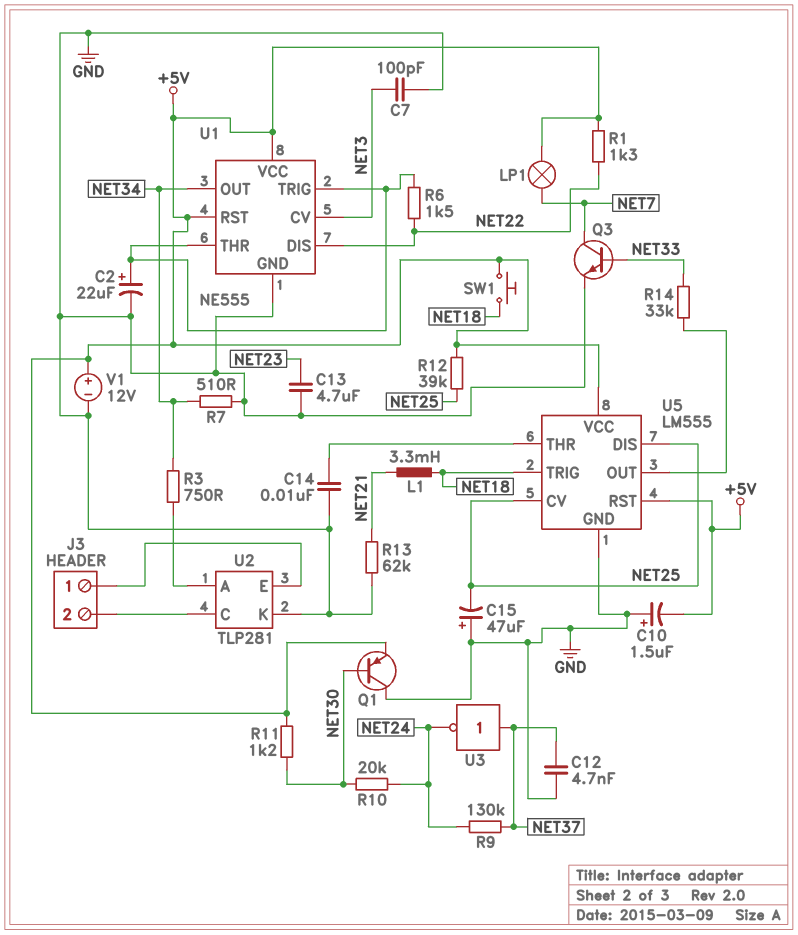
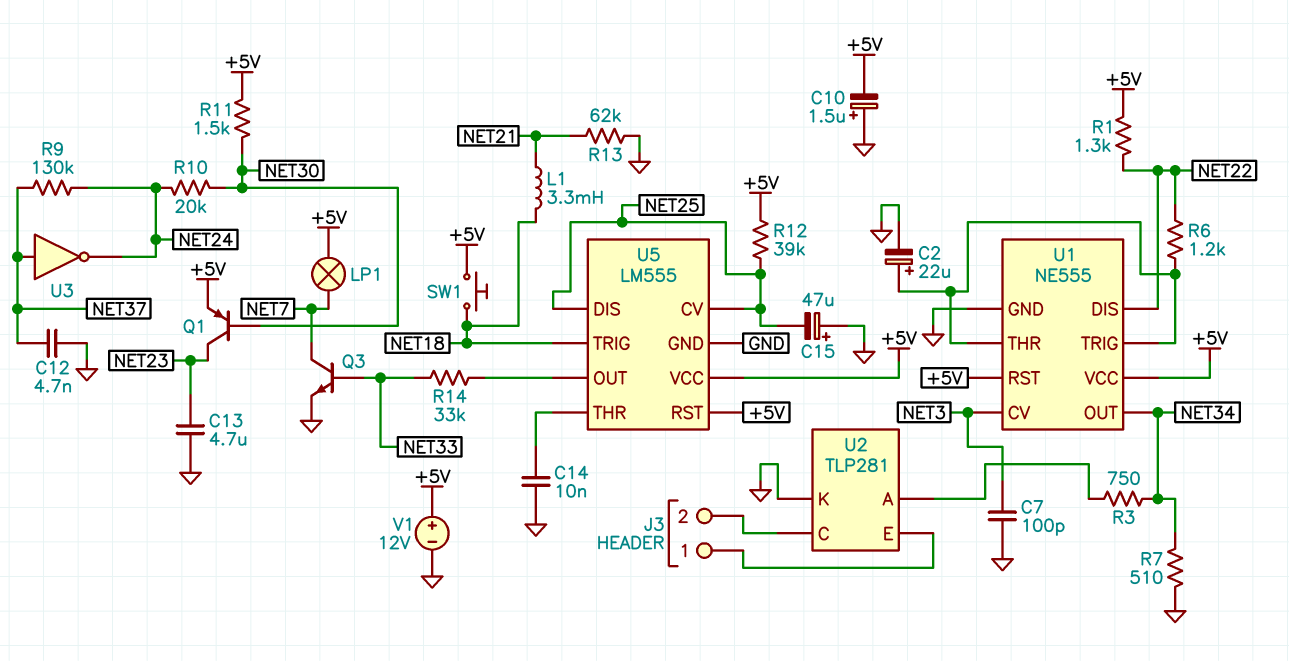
Q1: PNP (B NET30, C GND, E +5V) -> PNP (B NET30, C NET23, E +5V)
R6: 1.5k (NET22, U1/THR) -> 1.2k (NET22, U1/THR)
R11: 1.2k (+5V, NET30) -> 1.5k (+5V, NET30)

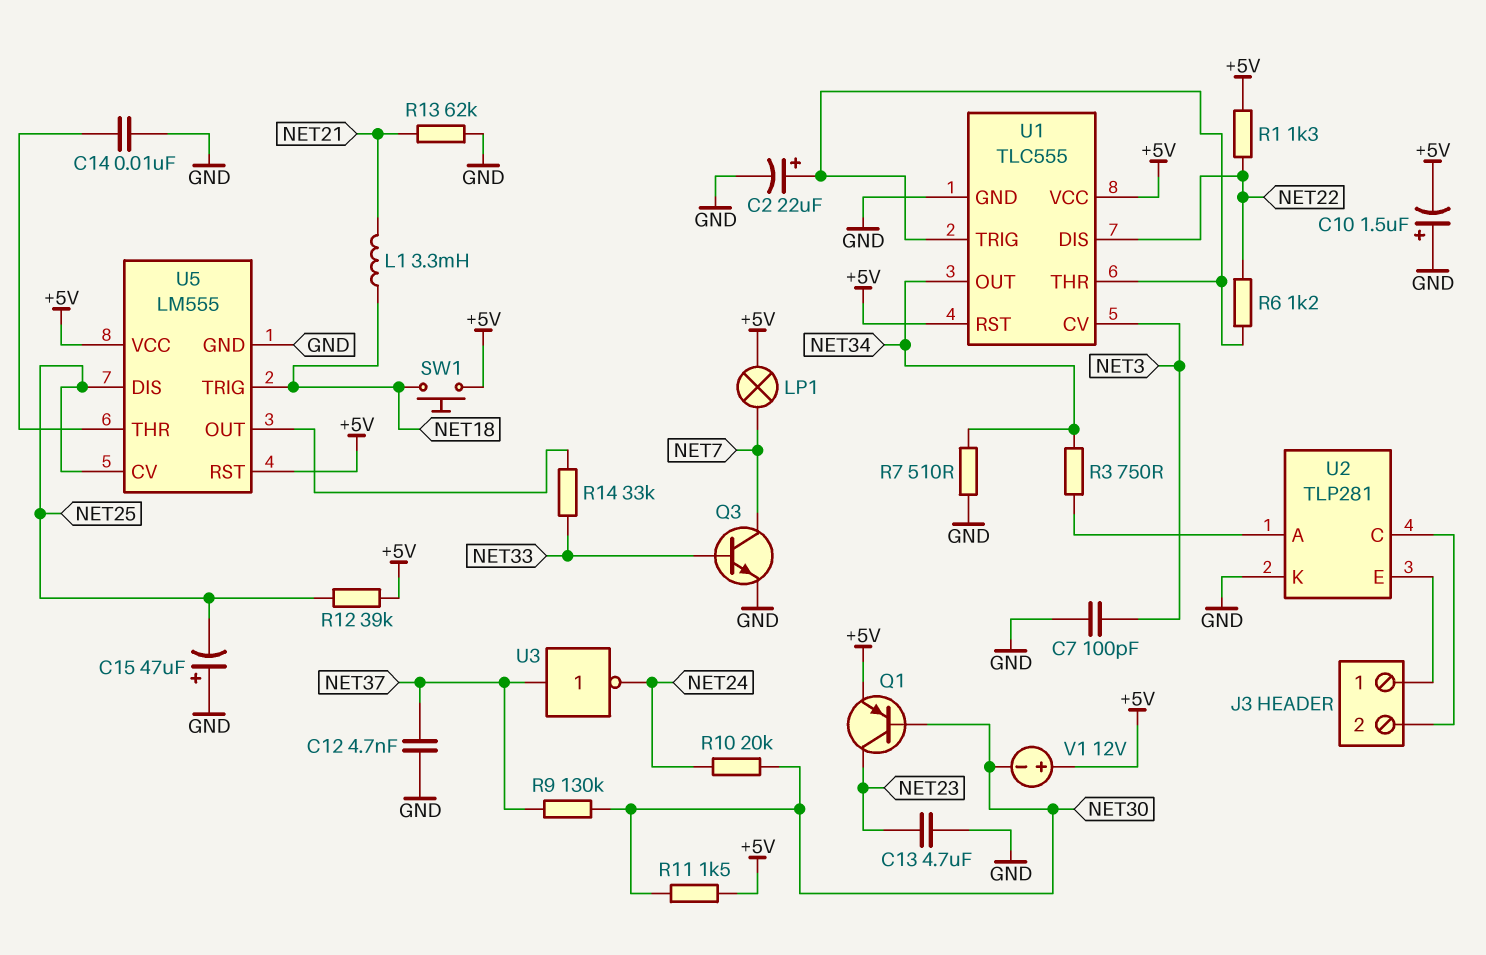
R9: 130k (NET24, NET37) -> 130k (NET30, NET37)
U1: NE555 -> TLC555
V1: 12V (plus +5V, minus GND) -> 12V (plus +5V, minus NET30)

